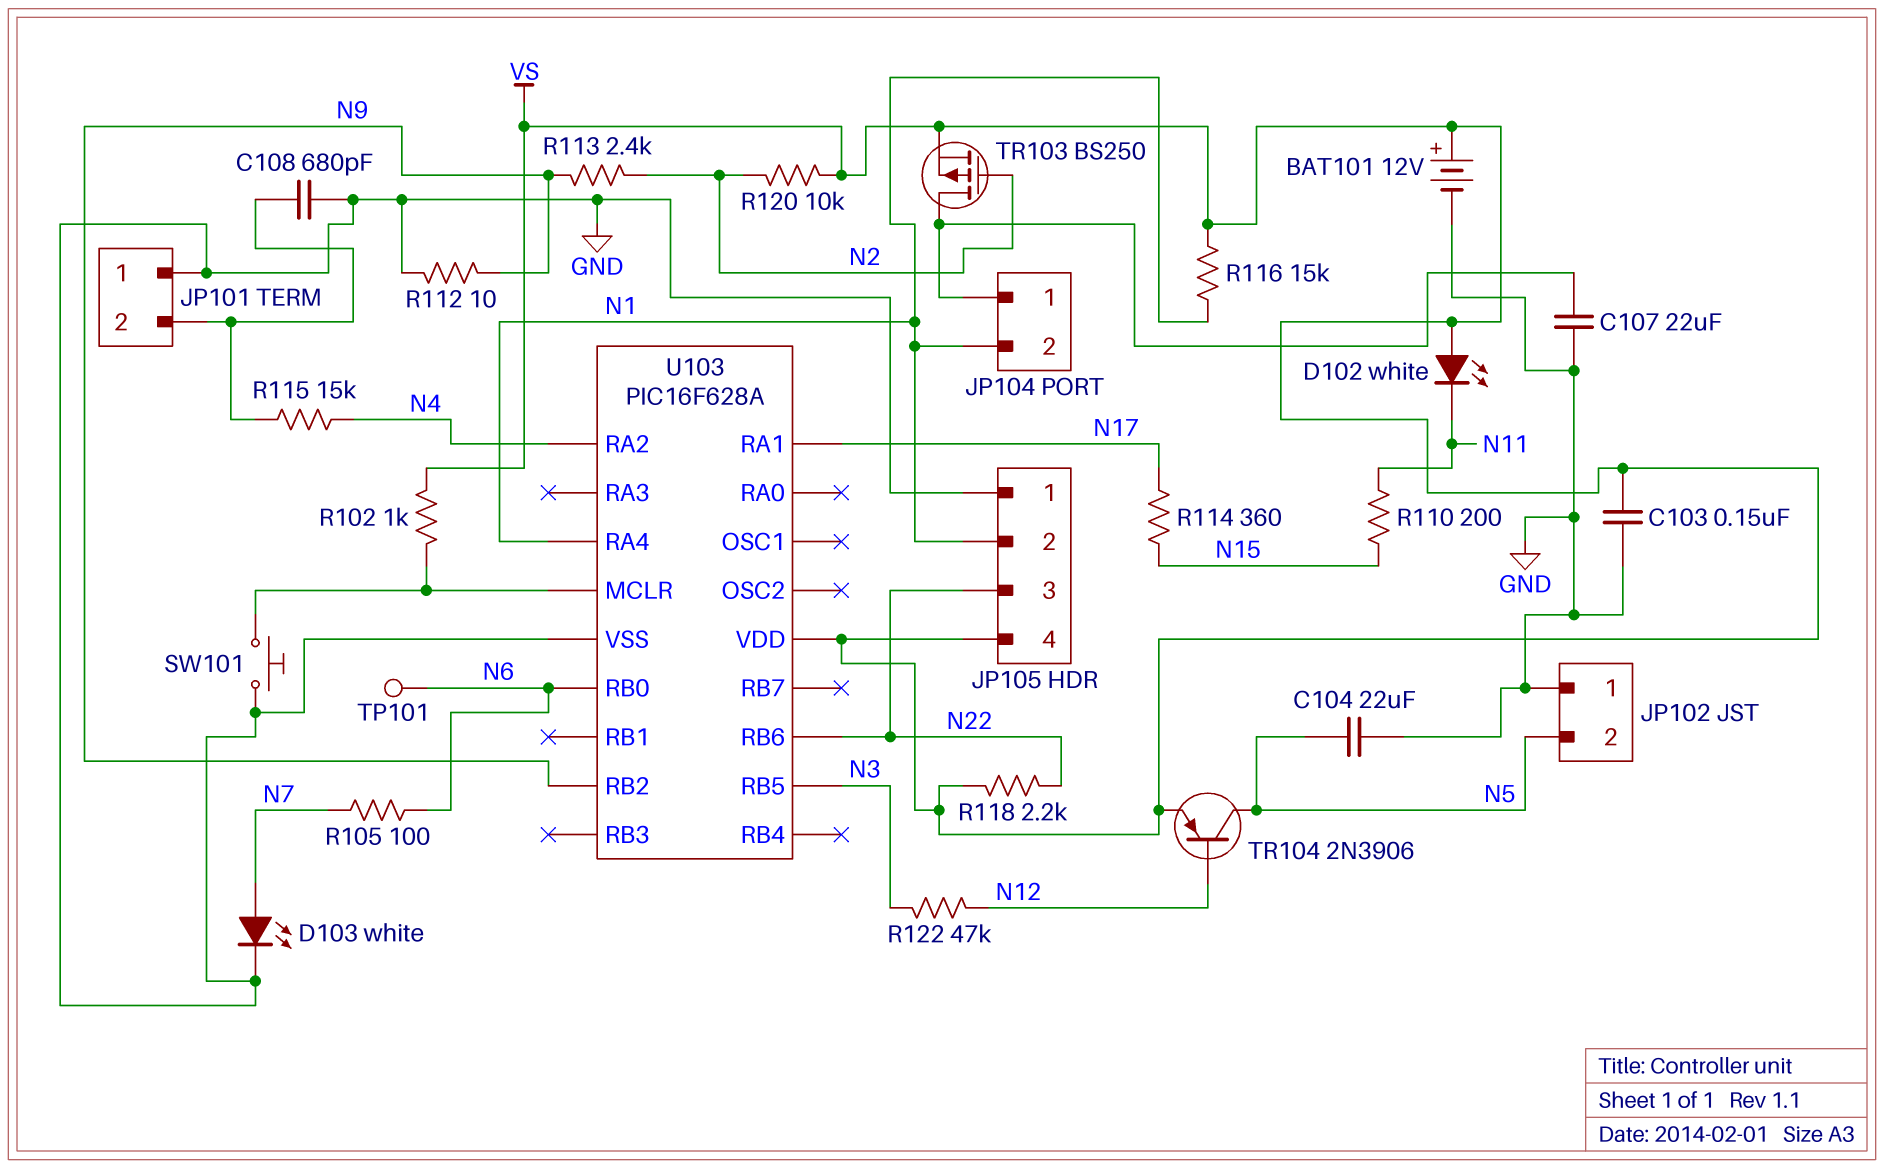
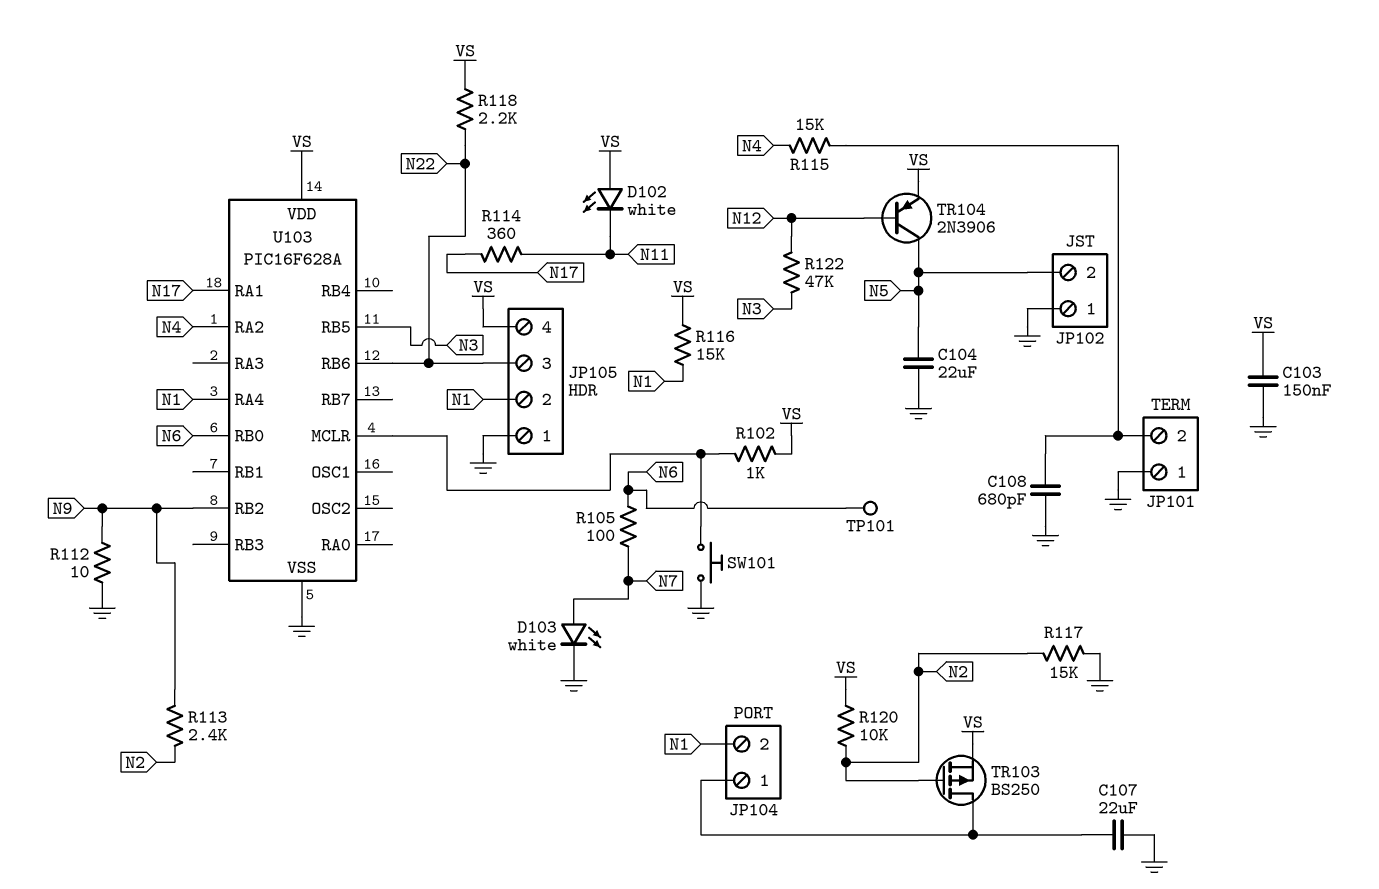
BAT101: 12V (plus VS, minus GND) -> none
R110: 200 (N11, N15) -> none
R114: 360 (N15, N17) -> 360 (N11, N17)
R117: none -> 15k (GND, N2)

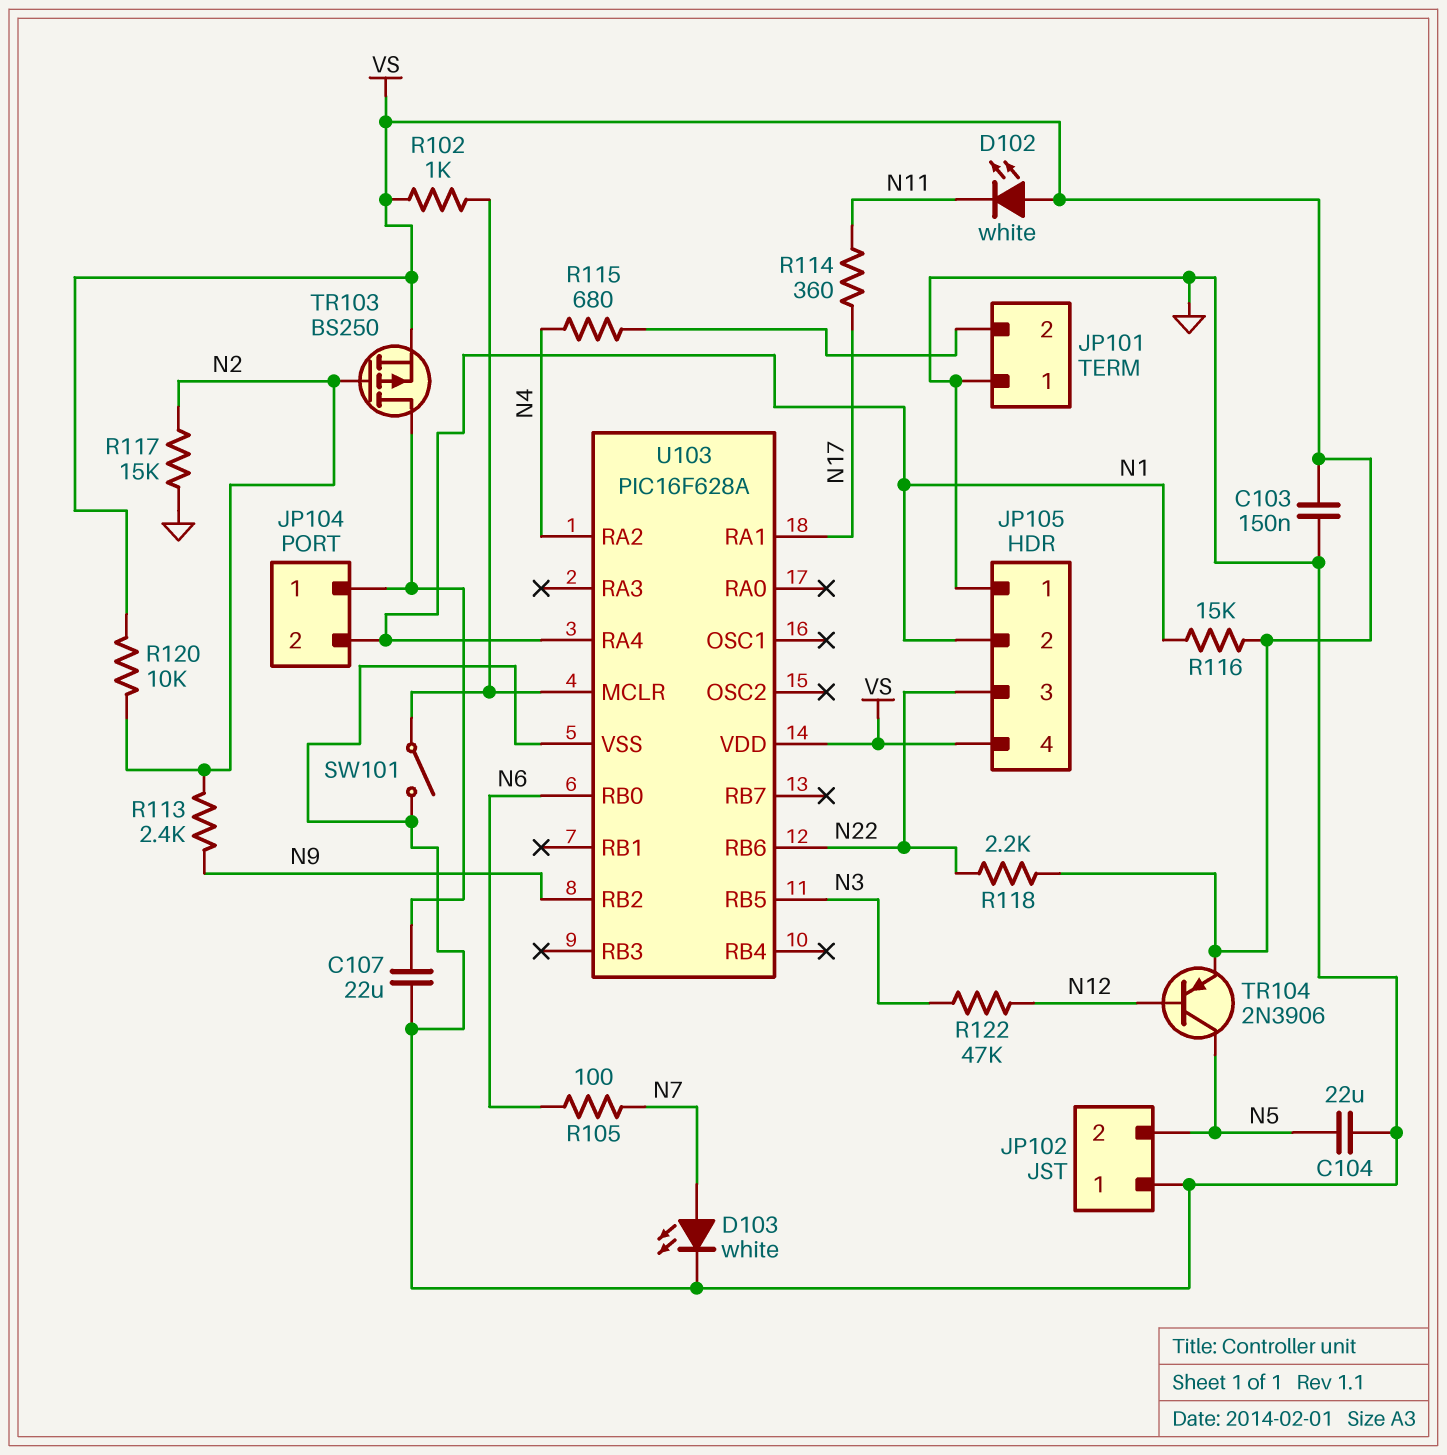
C108: 680pF (GND, JP101/2) -> none
R112: 10 (GND, N9) -> none
R115: 15k (JP101/2, N4) -> 680 (JP101/2, N4)
SW101: button (GND, U103/MCLR) -> switch (GND, U103/MCLR)
TP101: test point (N6) -> none

